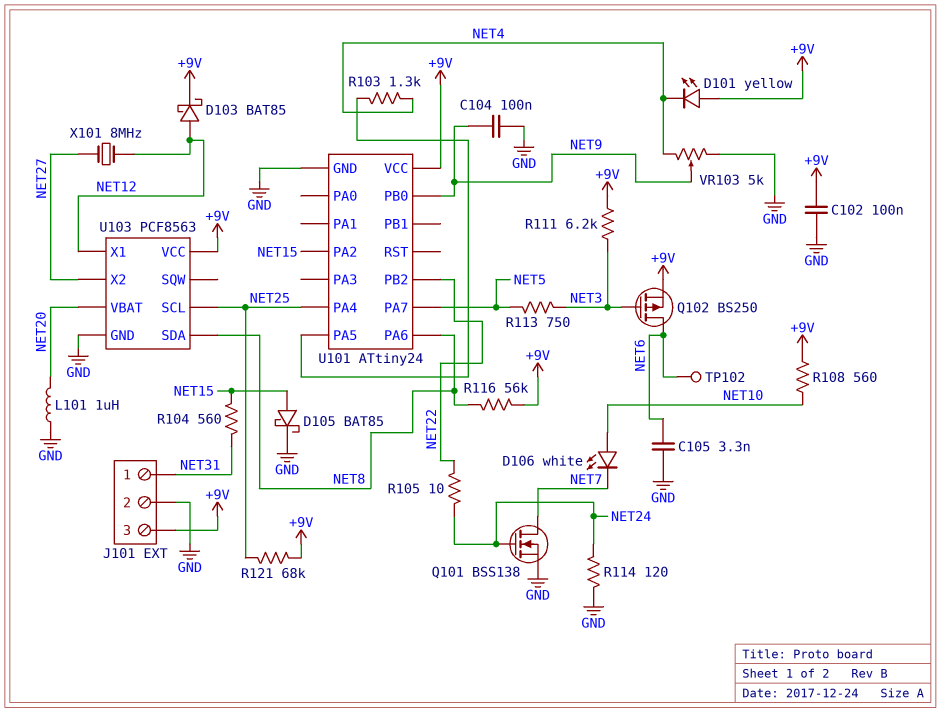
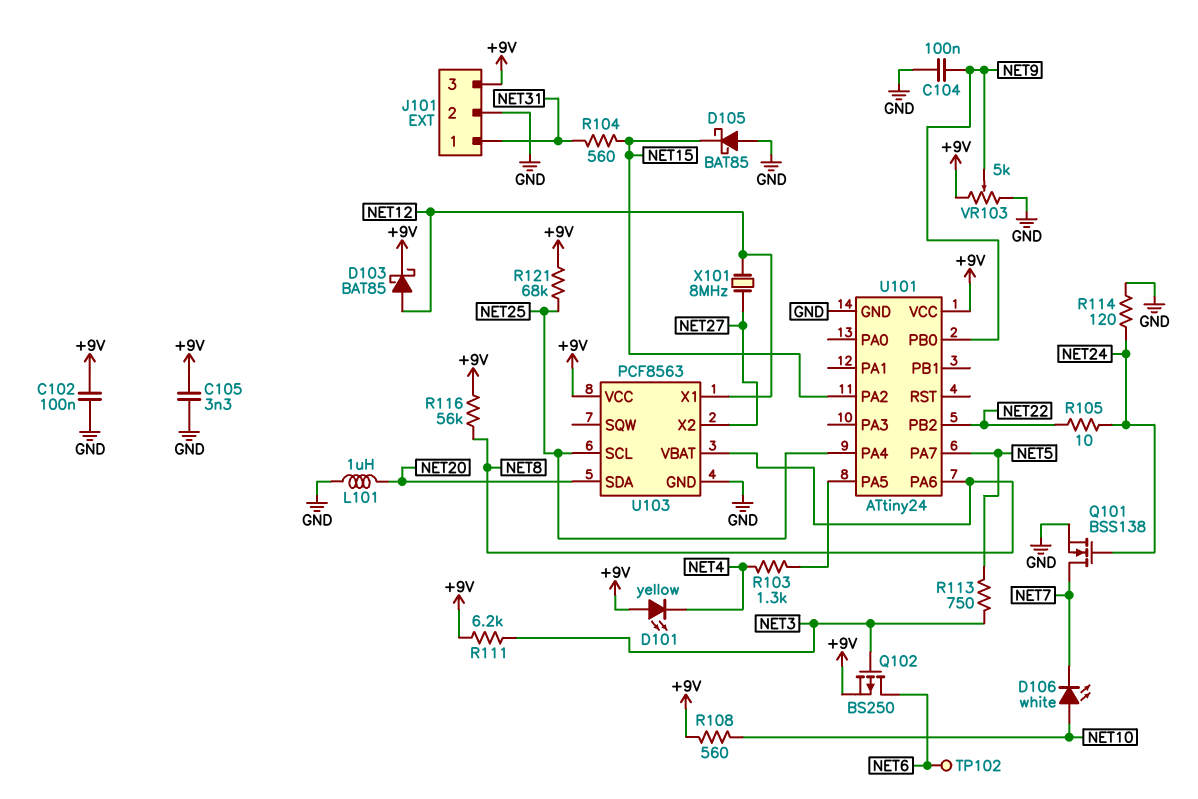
C105: 3.3nF (GND, NET6) -> 3.3nF (+9V, GND)
D105: schottky BAT85 (A NET15, K GND) -> schottky BAT85 (A GND, K NET15)
U103 pin SDA: NET8 -> NET20
U103 pin VBAT: NET20 -> NET8
VR103: 5k (GND, NET4, wiper NET9) -> 5k (+9V, GND, wiper NET9)

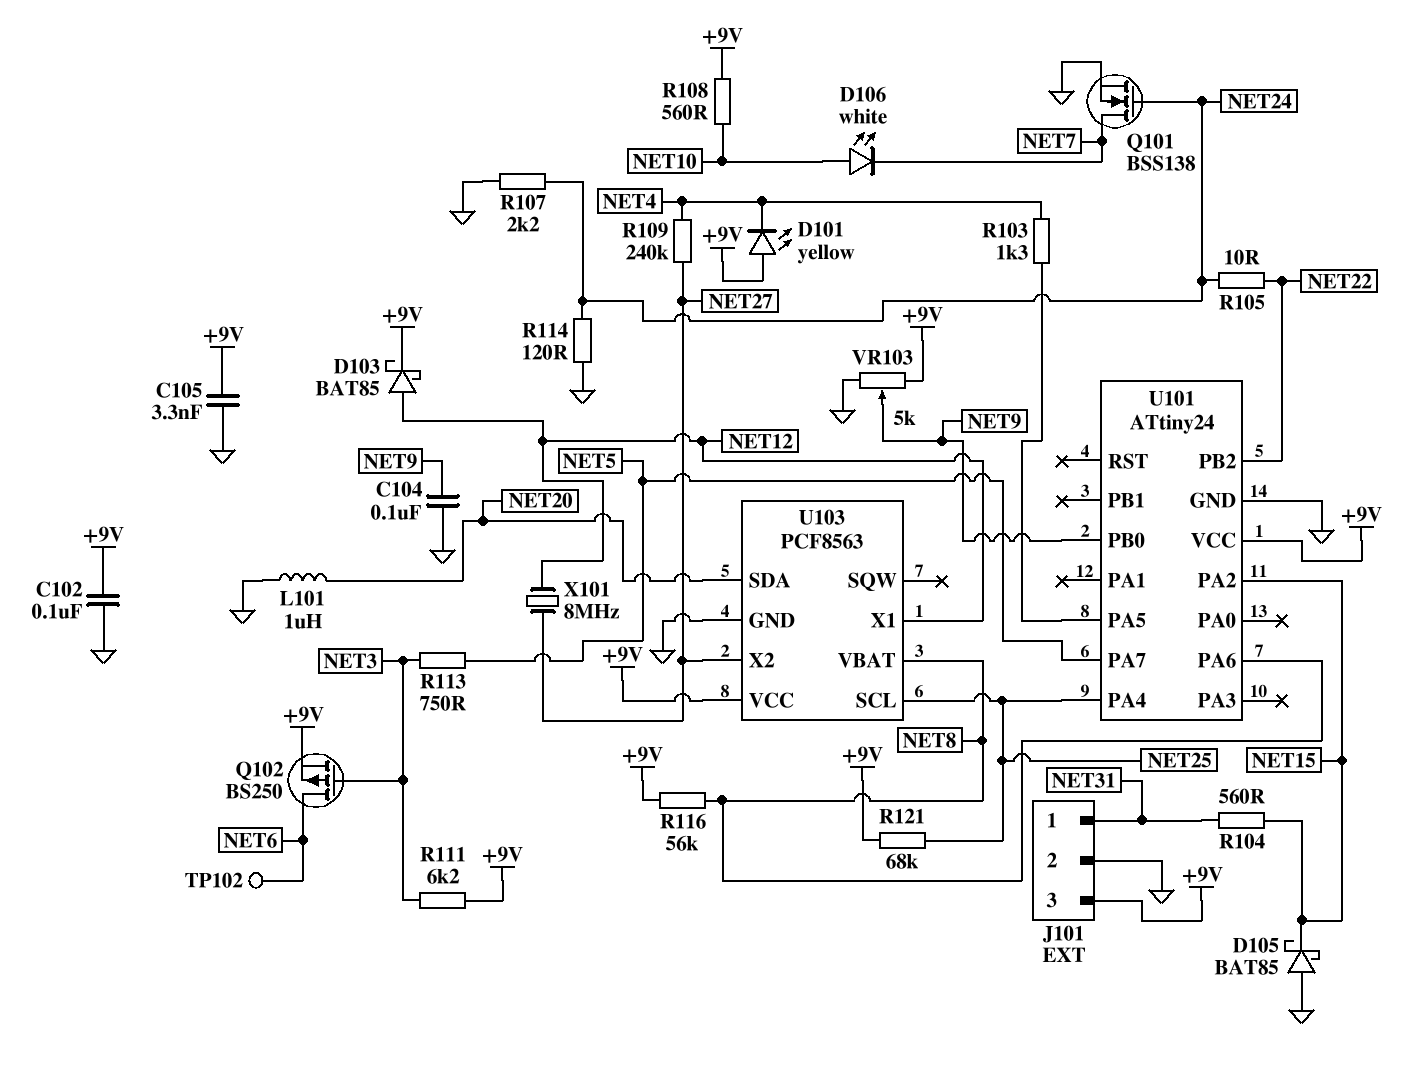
R107: none -> 2.2k (GND, NET24)
R109: none -> 240k (NET4, NET27)

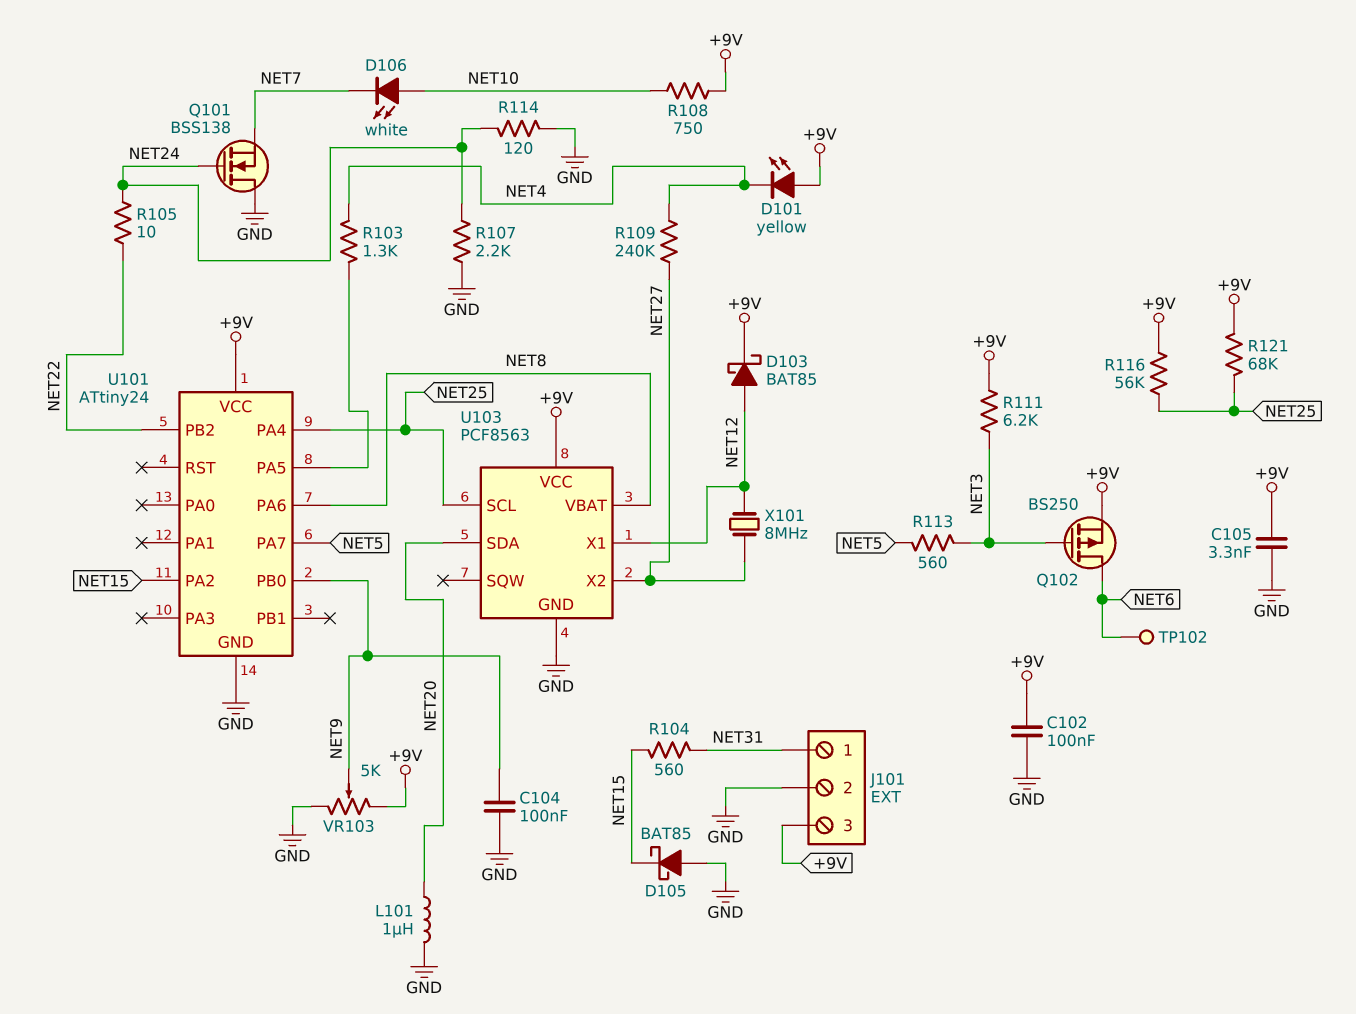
Q101: NMOS BSS138 (G NET24, D NET7, S GND) -> NMOS BSS138 (G NET24, D GND, S NET7)
R108: 560 (+9V, NET10) -> 750 (+9V, NET10)
R113: 750 (NET3, NET5) -> 560 (NET3, NET5)
R116: 56k (+9V, NET8) -> 56k (+9V, NET25)

